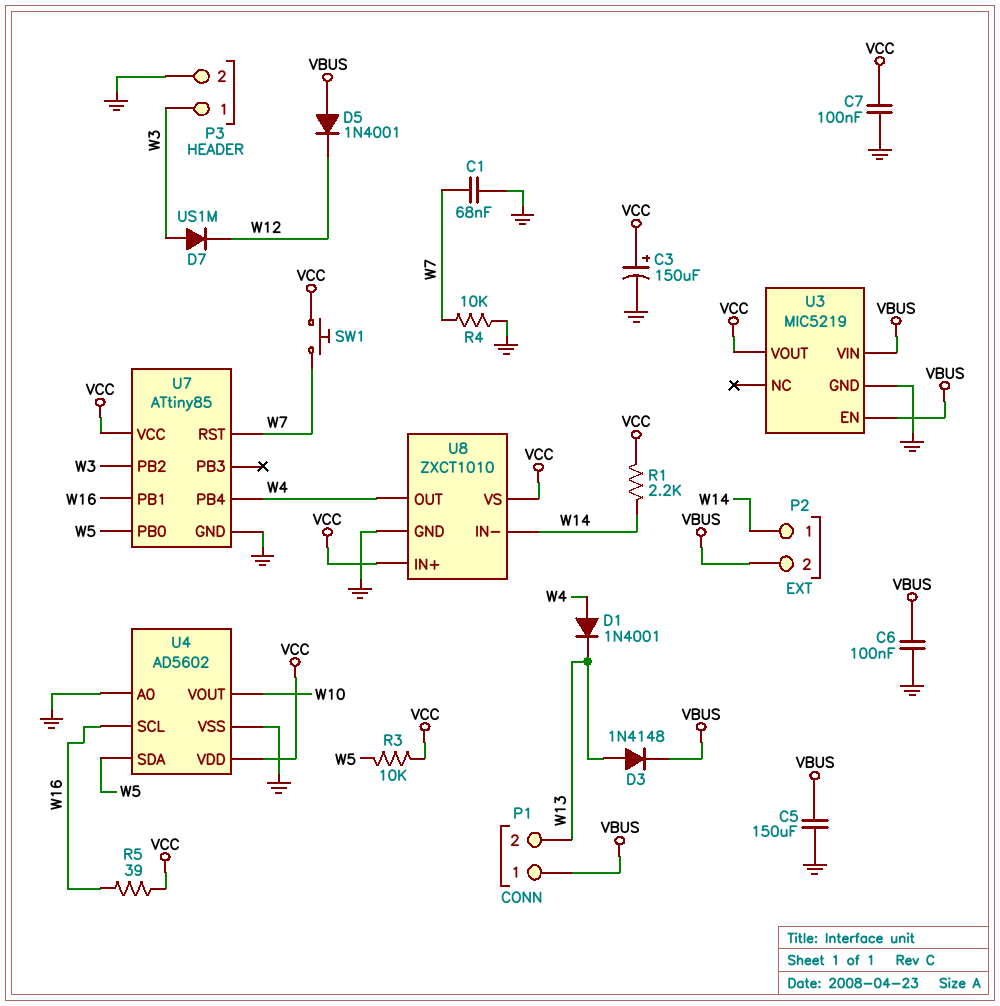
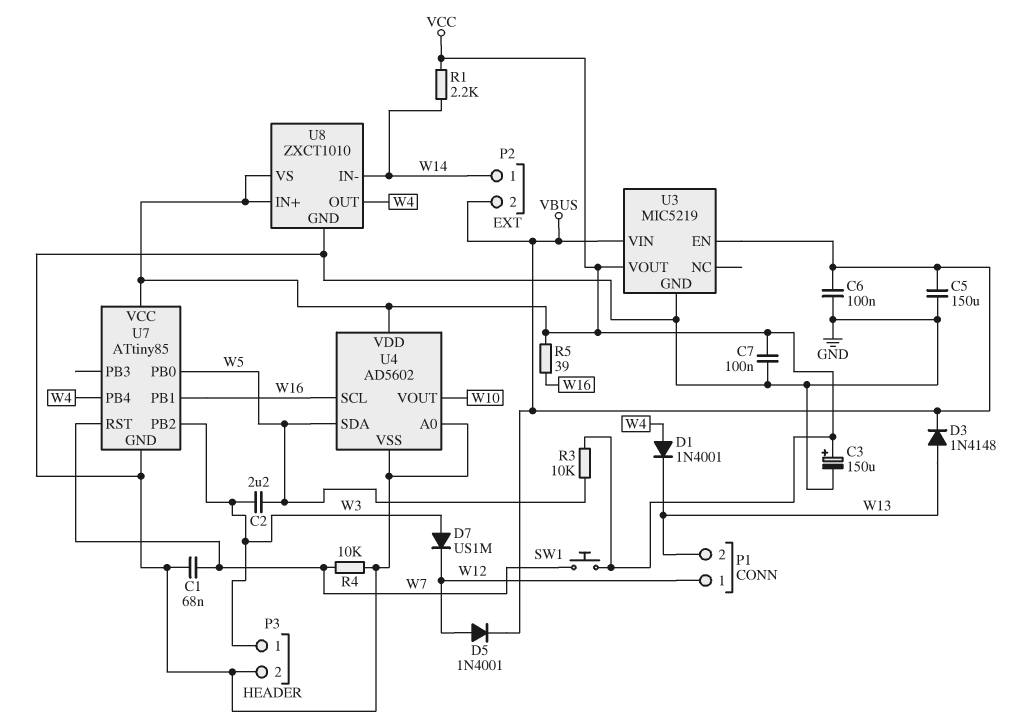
C2: none -> 2.2uF (W3, W5)
D5: diode 1N4001 (A VBUS, K W12) -> diode 1N4001 (A W12, K VBUS)
P1 pin 1: VBUS -> W12

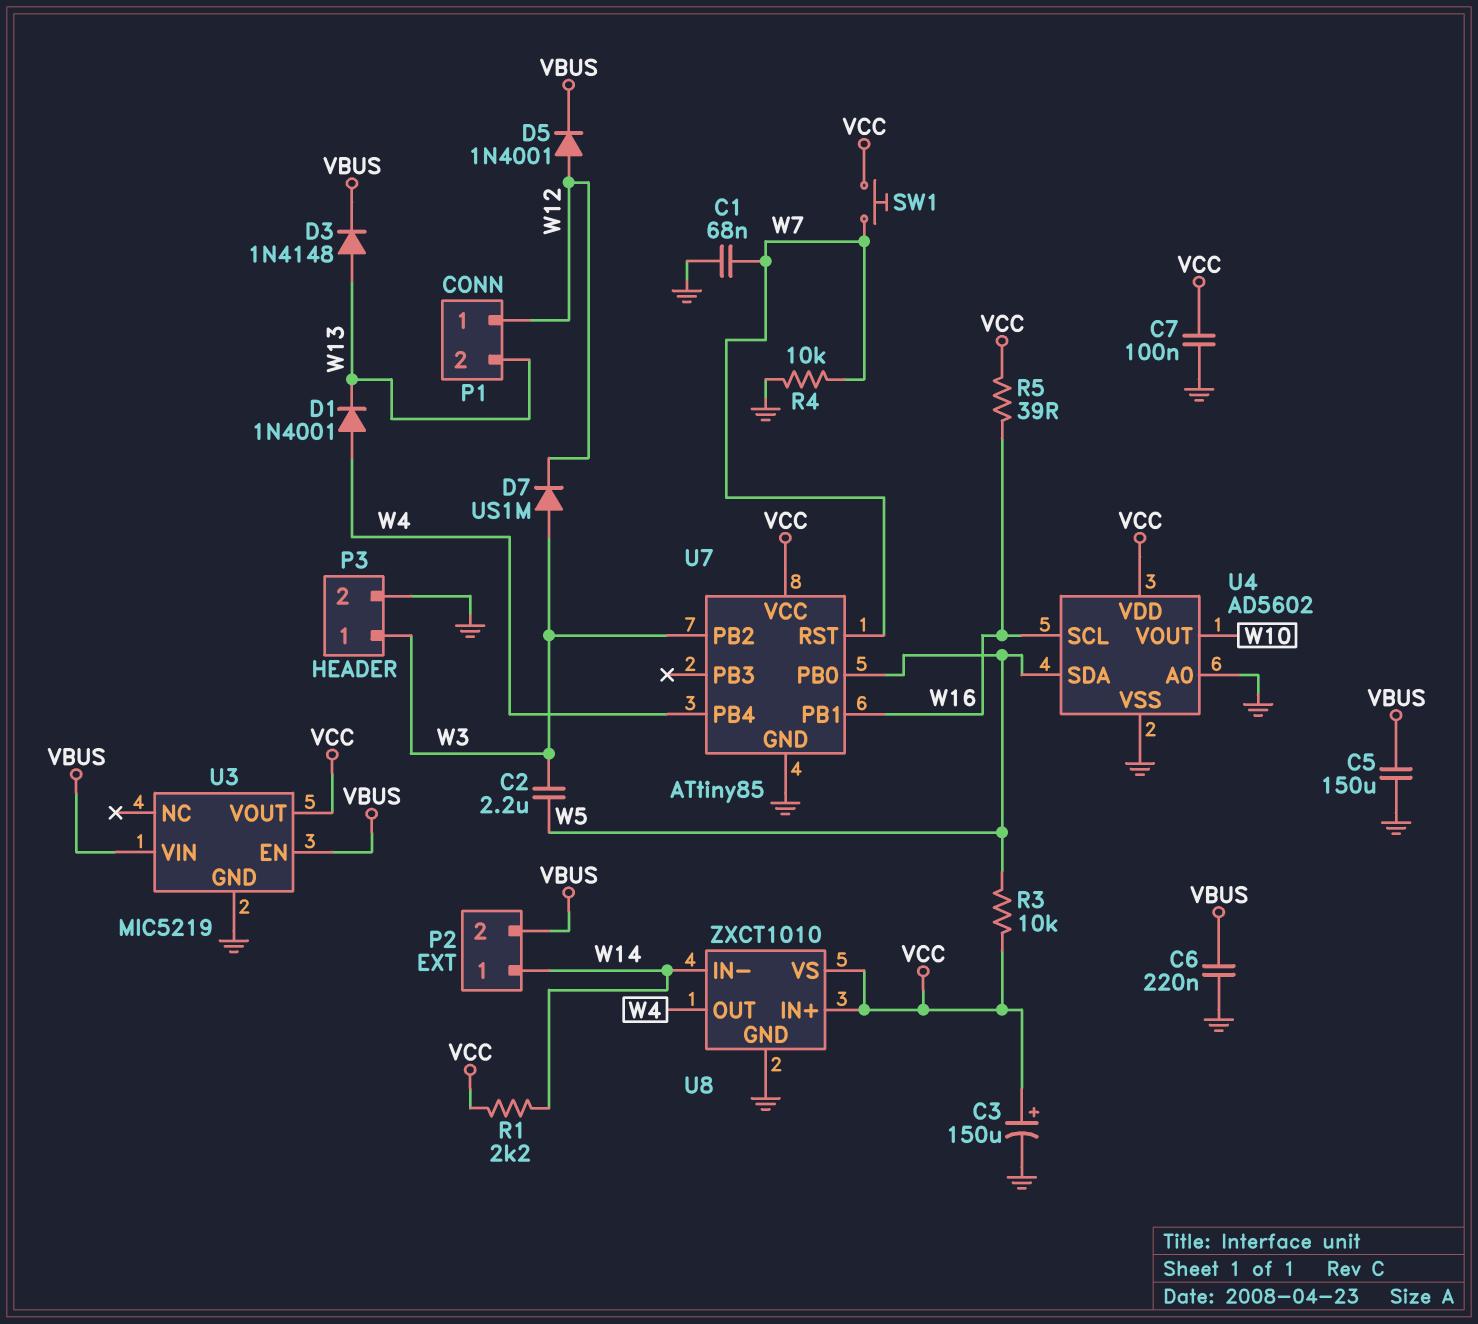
C6: 100nF (GND, VBUS) -> 220nF (GND, VBUS)

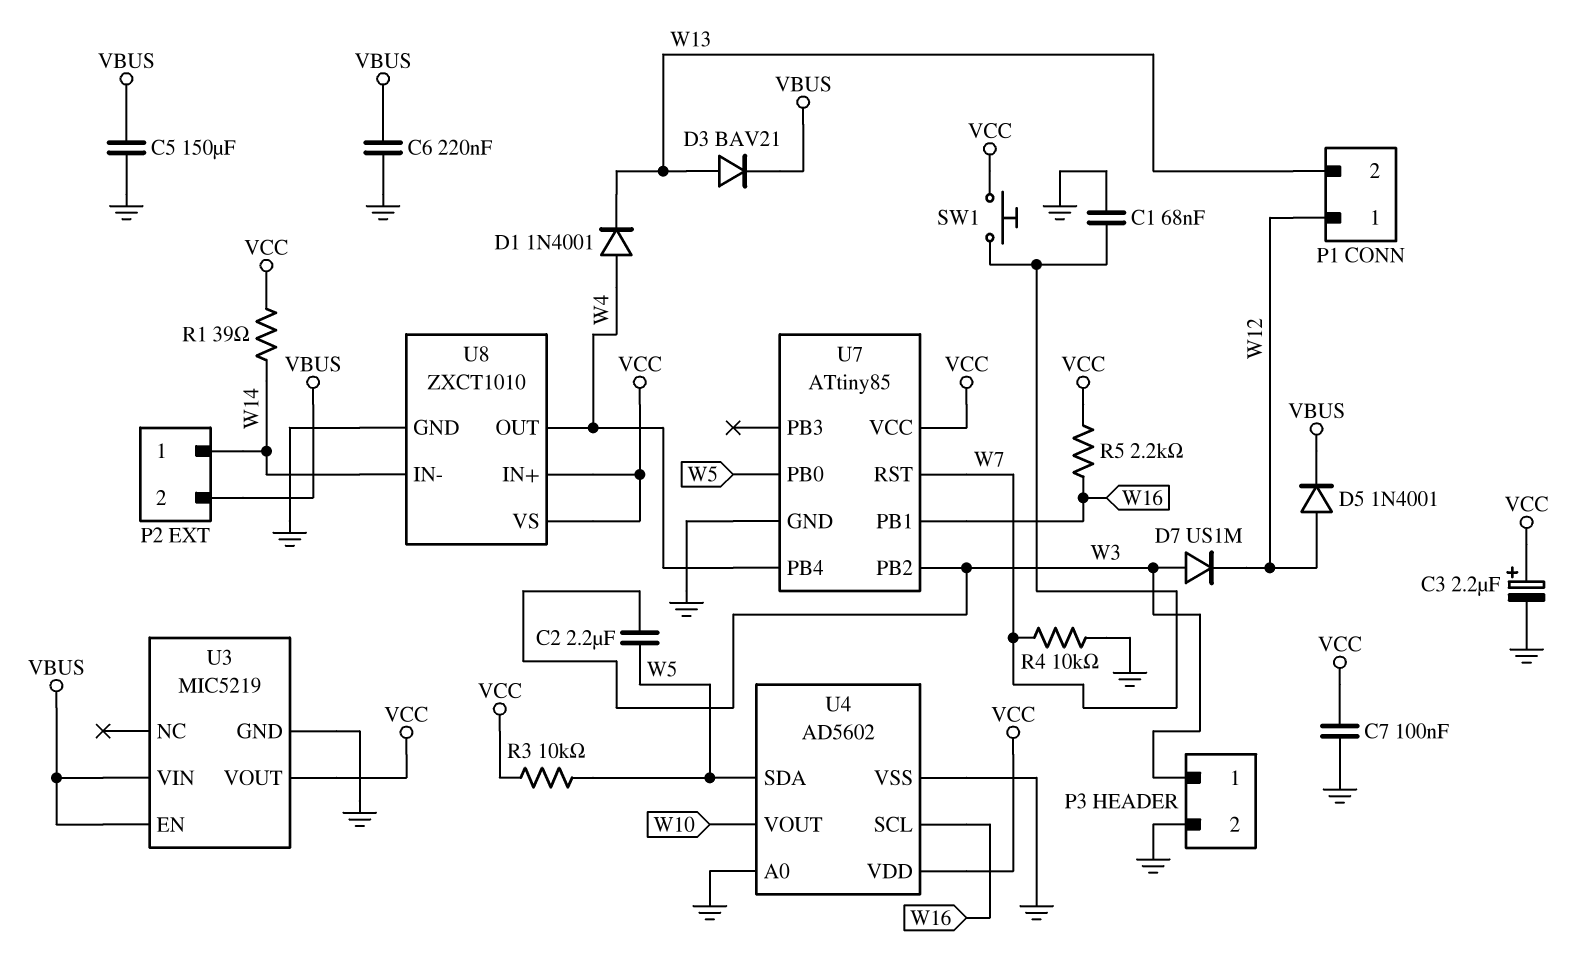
C3: 150uF (plus VCC, minus GND) -> 2.2uF (plus VCC, minus GND)
D3: diode 1N4148 (A W13, K VBUS) -> diode BAV21 (A W13, K VBUS)
R1: 2.2k (VCC, W14) -> 39 (VCC, W14)
R5: 39 (VCC, W16) -> 2.2k (VCC, W16)

